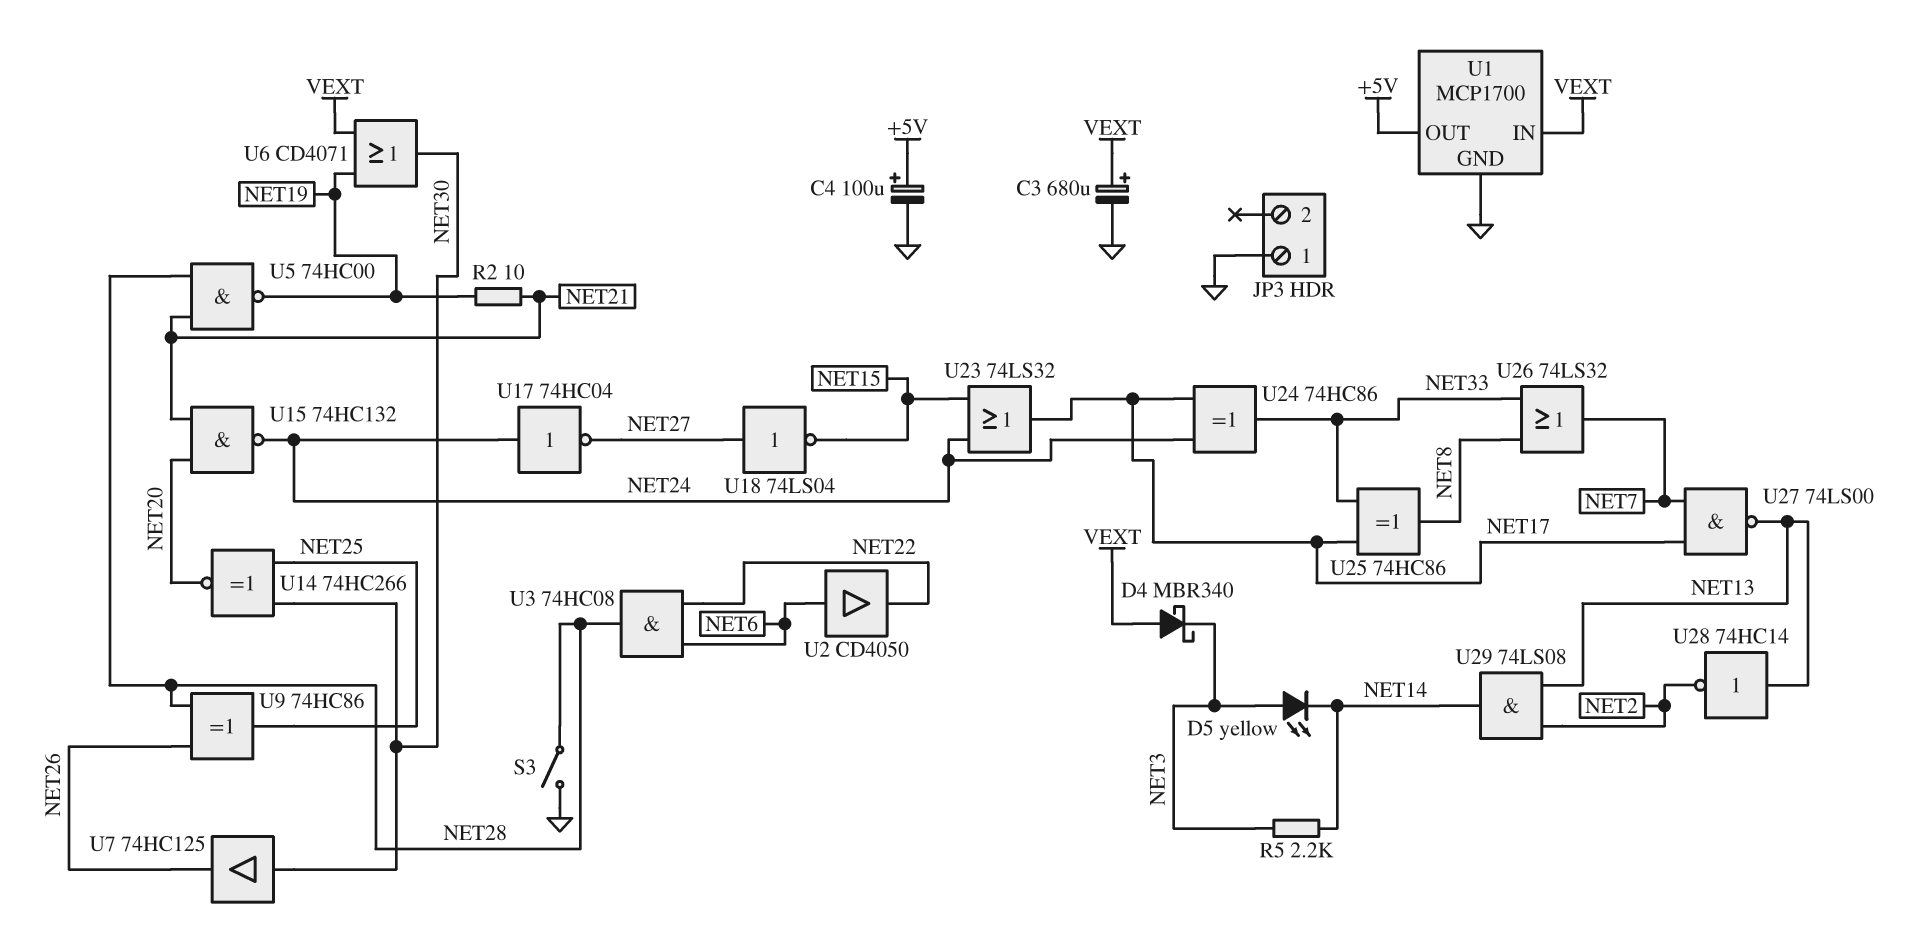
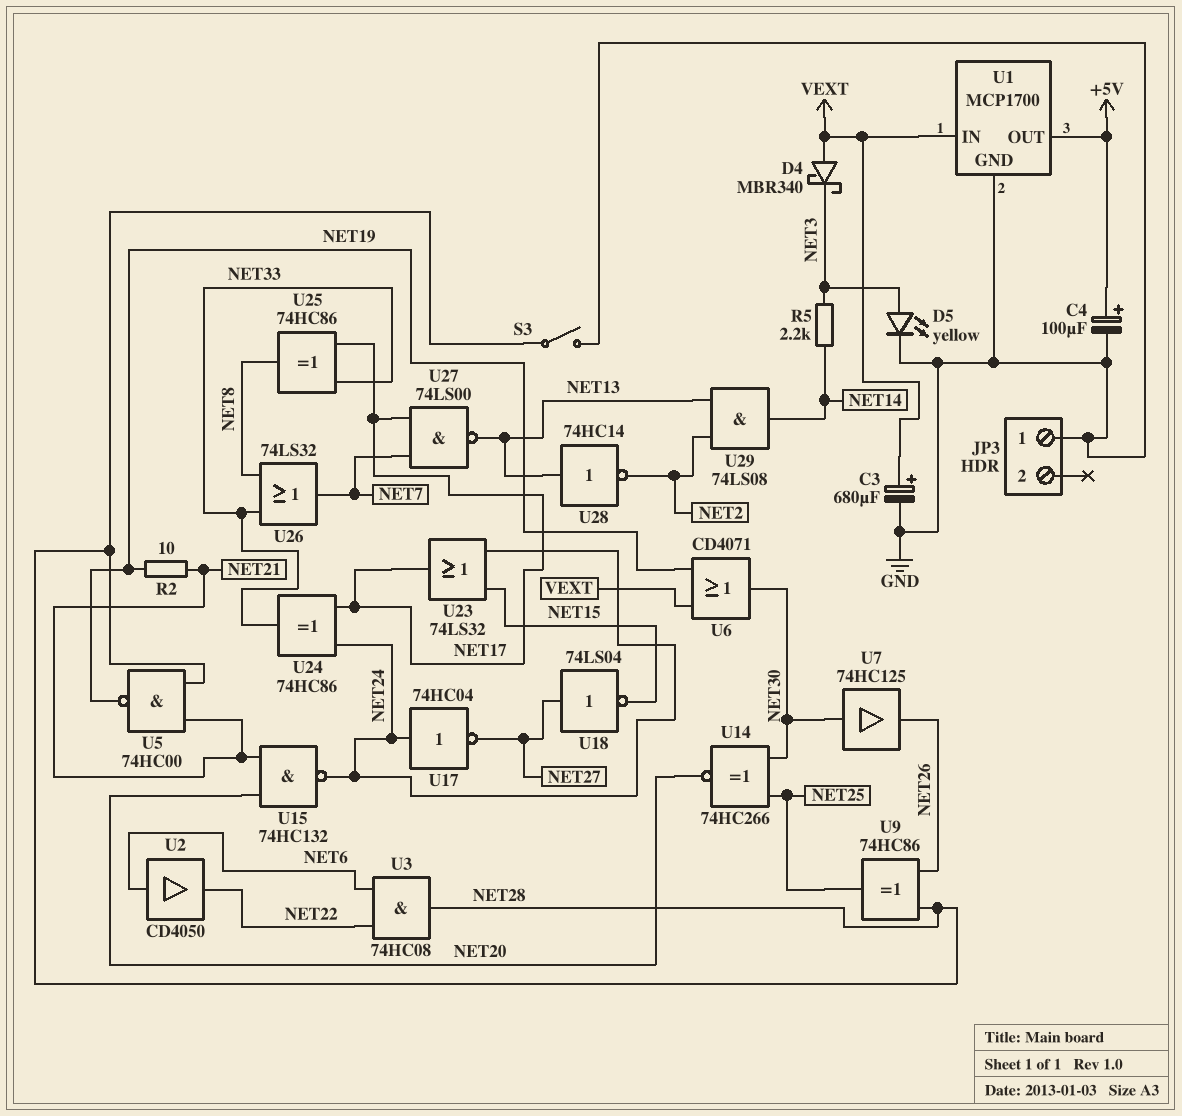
D5: LED yellow (A NET3, K NET14) -> LED yellow (A NET3, K GND)

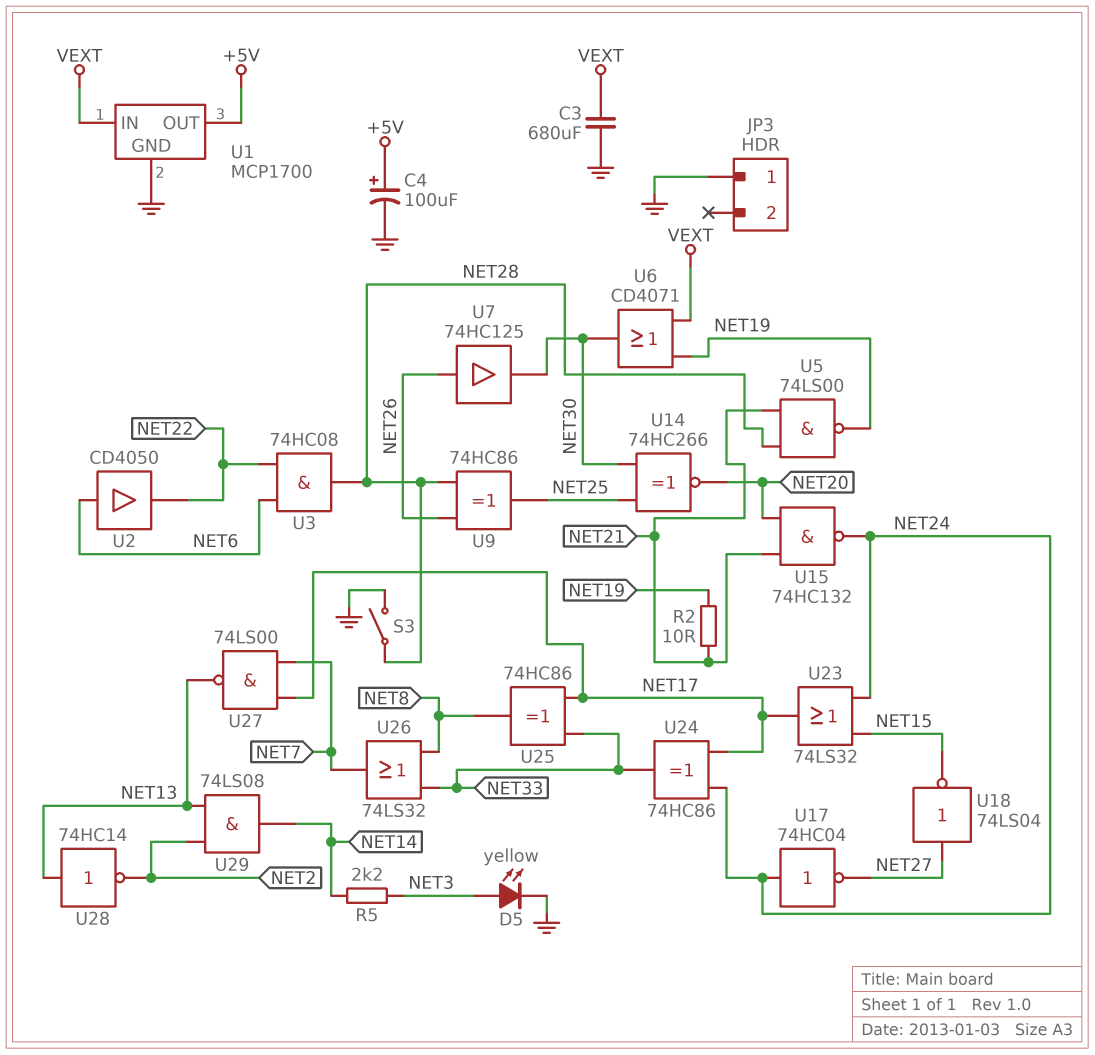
C3: 680uF (plus VEXT, minus GND) -> 680uF (GND, VEXT)
D4: schottky MBR340 (A VEXT, K NET3) -> none
U5: NAND 74HC00 (in NET21, in NET28, out NET19) -> NAND 74LS00 (in NET21, in NET28, out NET19)
U7: buffer 74HC125 (in NET30, out NET26) -> buffer 74HC125 (in NET26, out NET30)

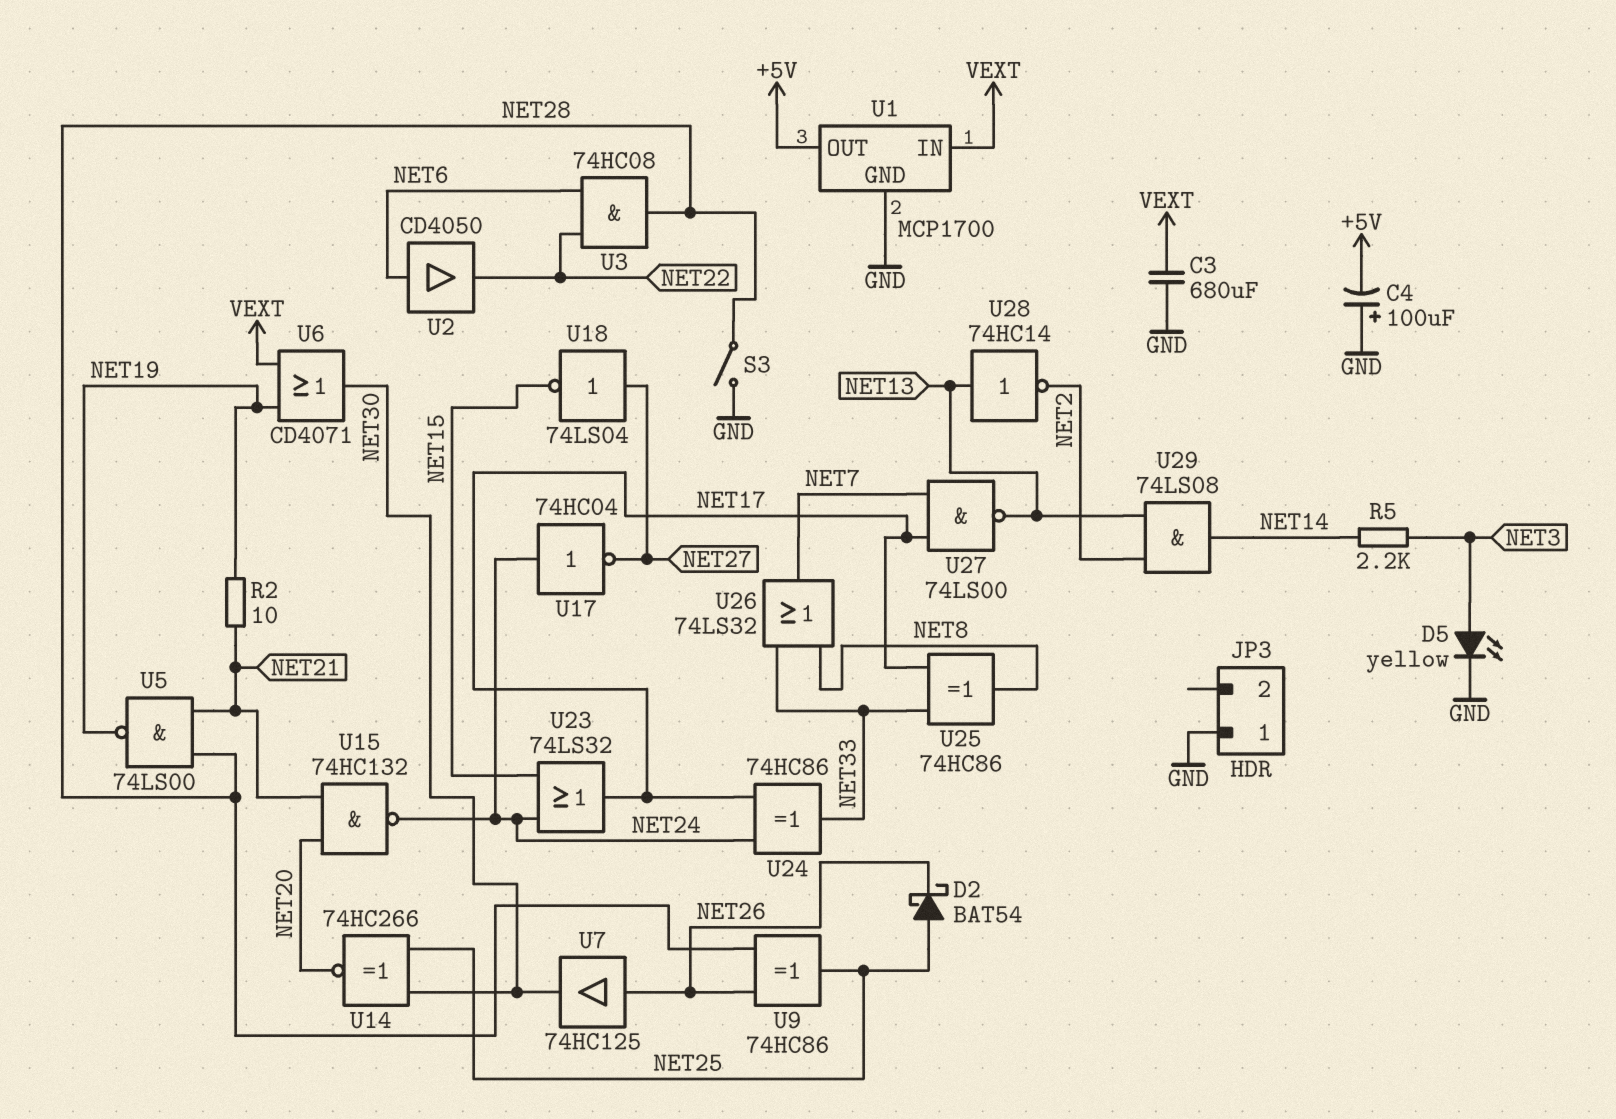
C4: 100uF (plus +5V, minus GND) -> 100uF (plus GND, minus +5V)
D2: none -> schottky BAT54 (A NET25, K NET26)

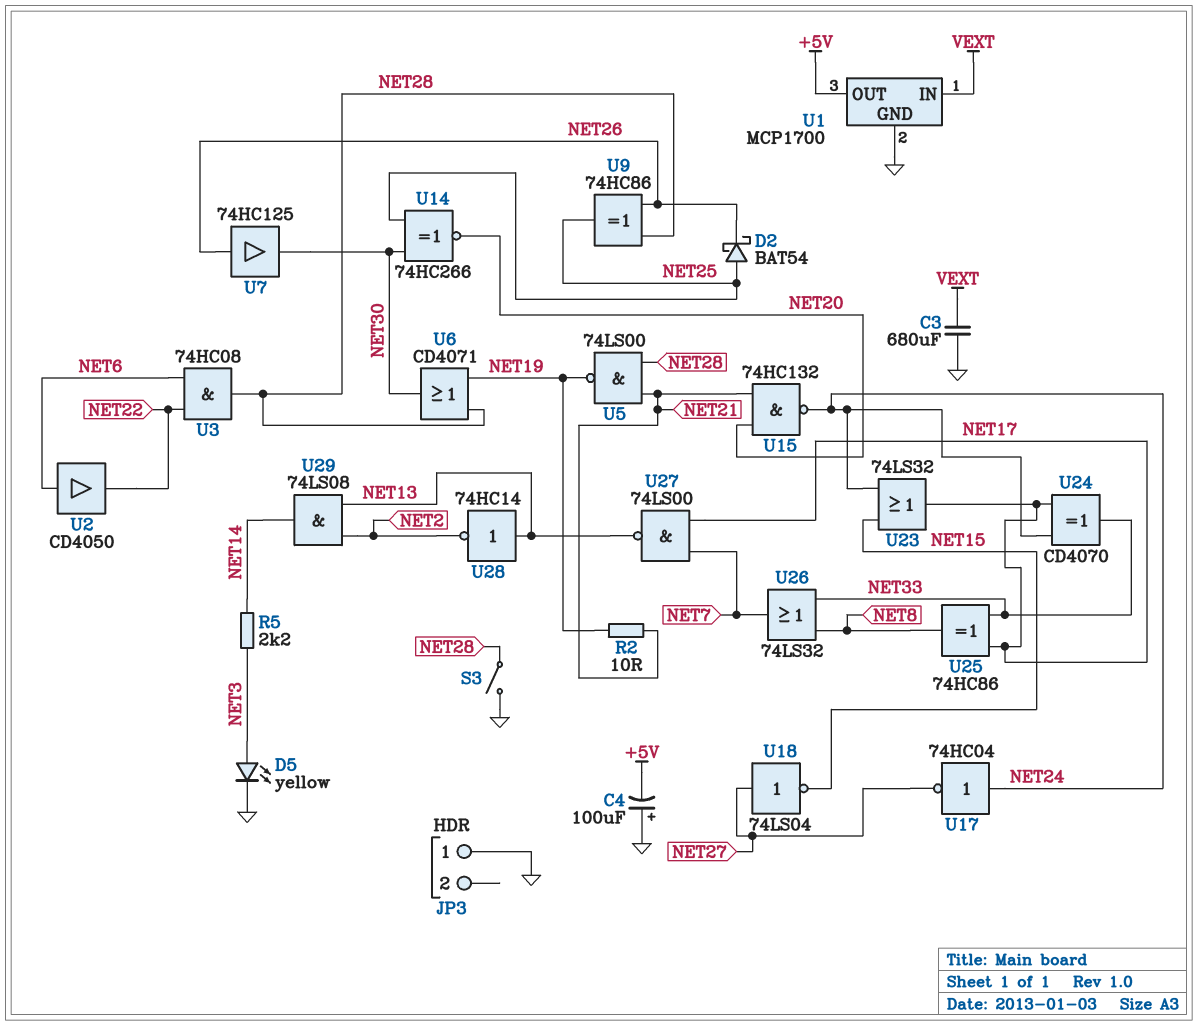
U6: OR CD4071 (in NET19, in VEXT, out NET30) -> OR CD4071 (in NET19, in NET28, out NET30)
U24: XOR 74HC86 (in NET17, in NET24, out NET33) -> XOR CD4070 (in NET17, in NET24, out NET33)

